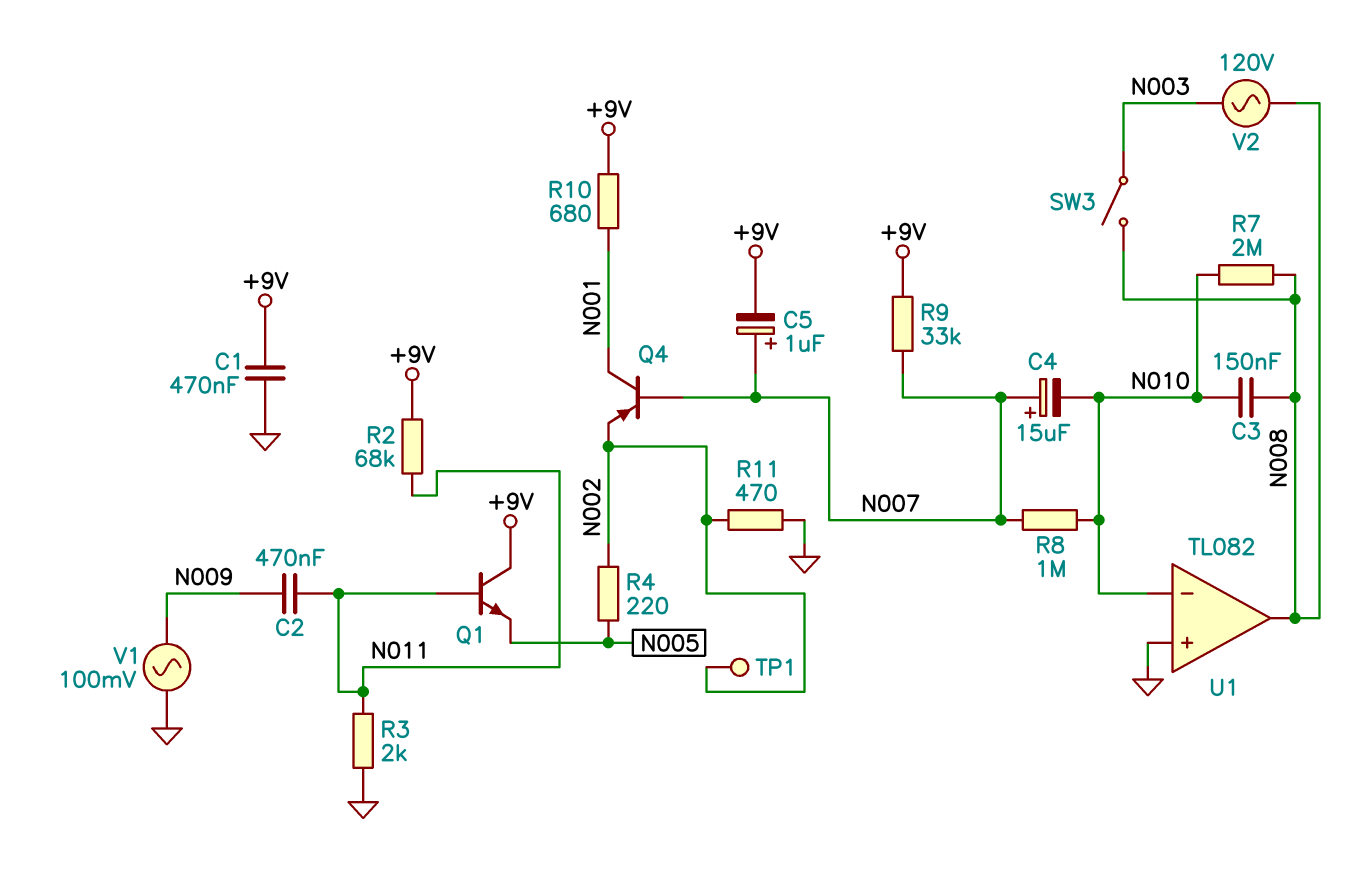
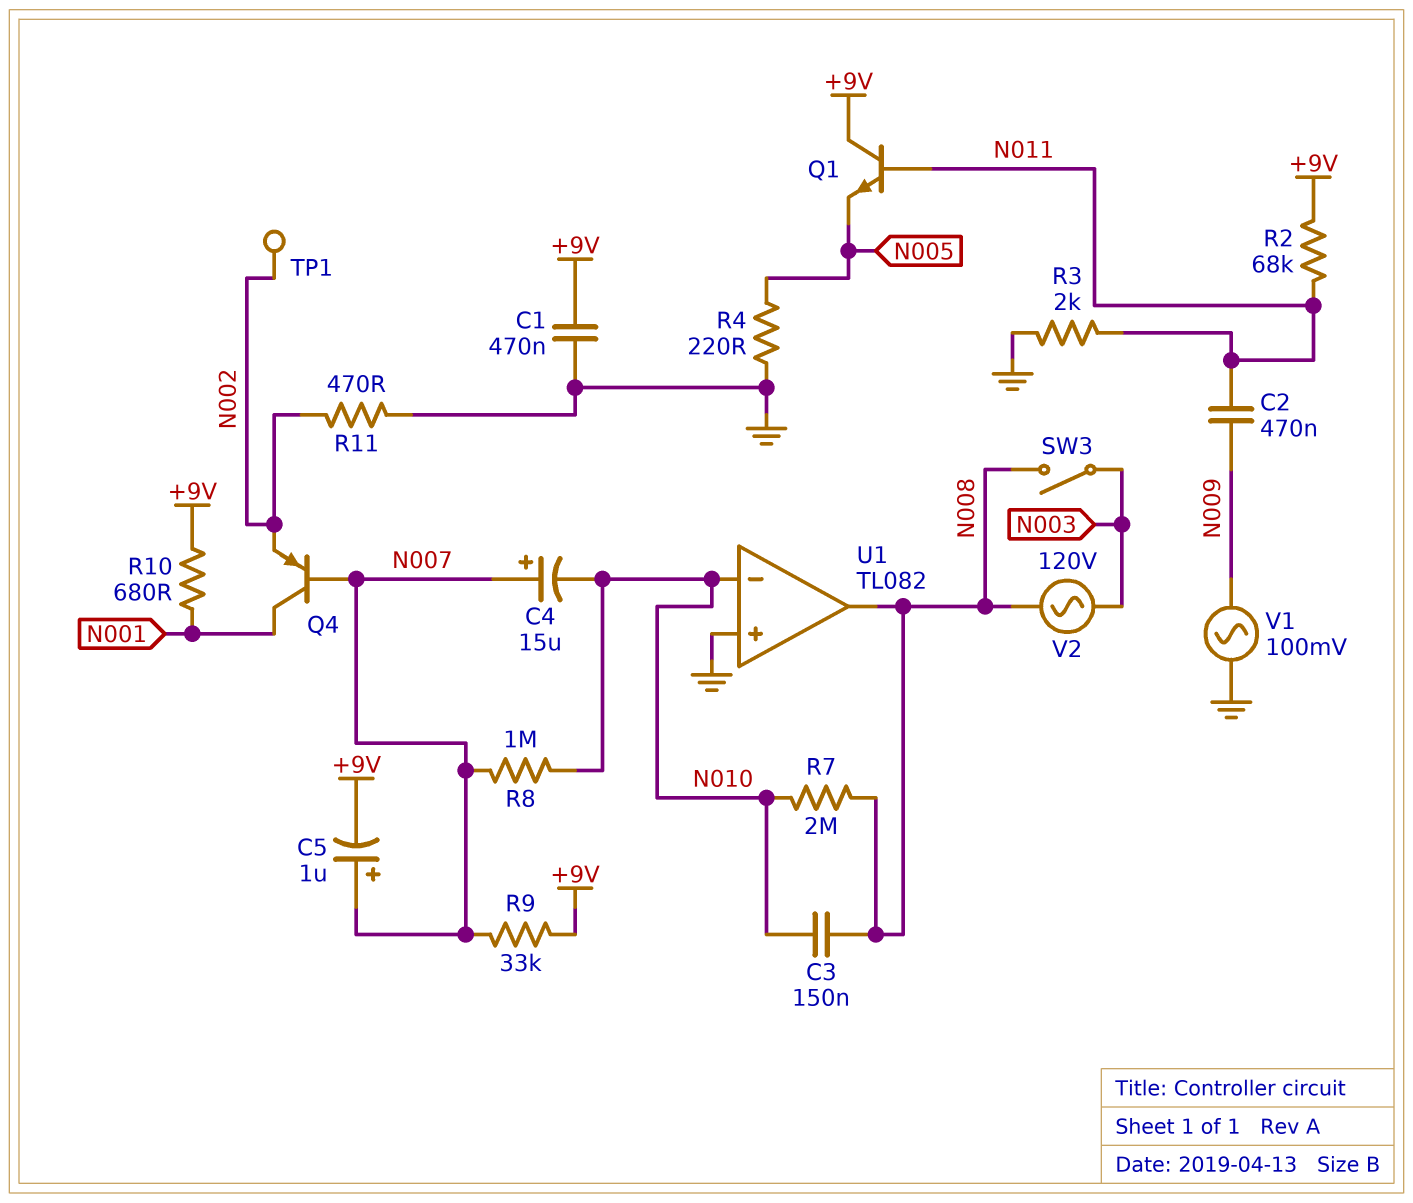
R4: 220 (N002, N005) -> 220 (GND, N005)

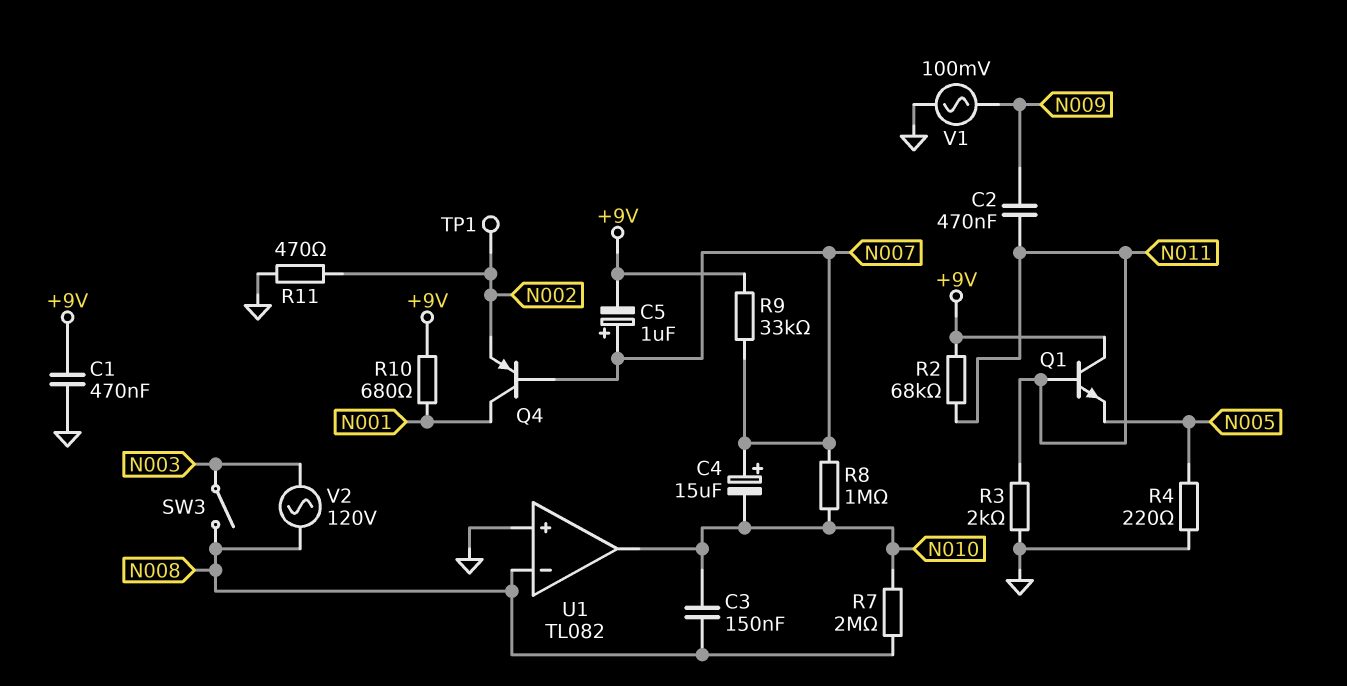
U1 pin in-: N010 -> N008
U1 pin out: N008 -> N010

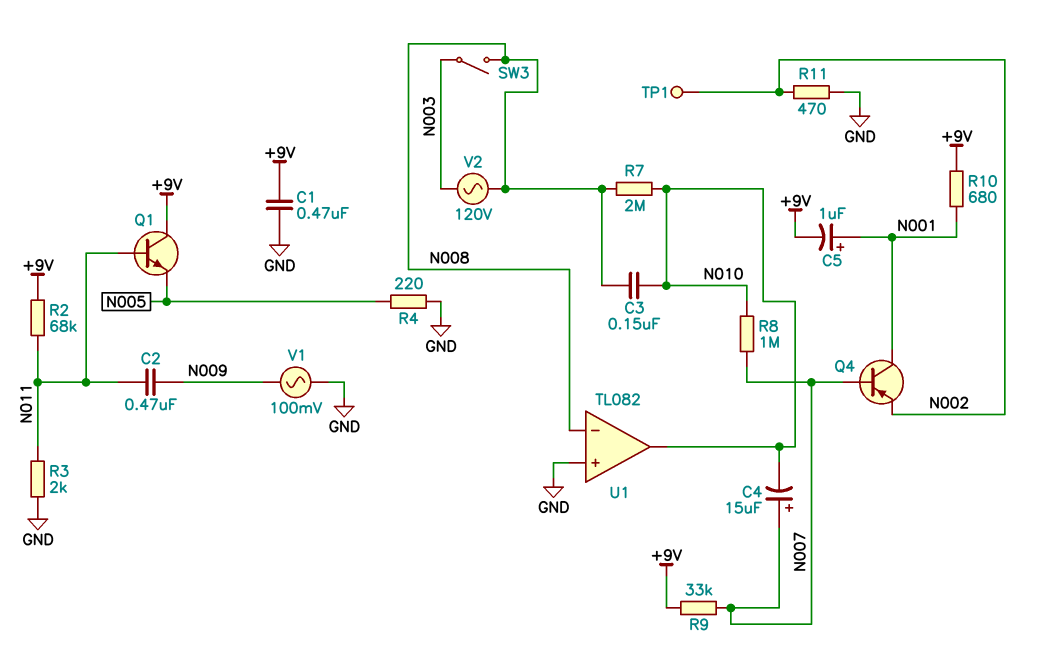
C5: 1uF (plus N007, minus +9V) -> 1uF (plus N001, minus +9V)

